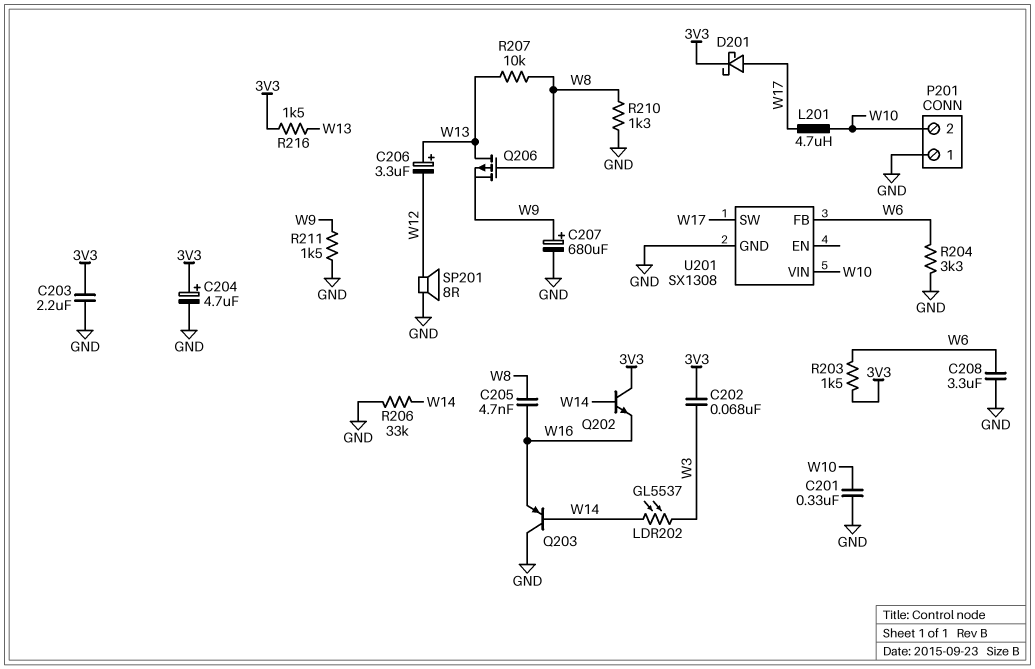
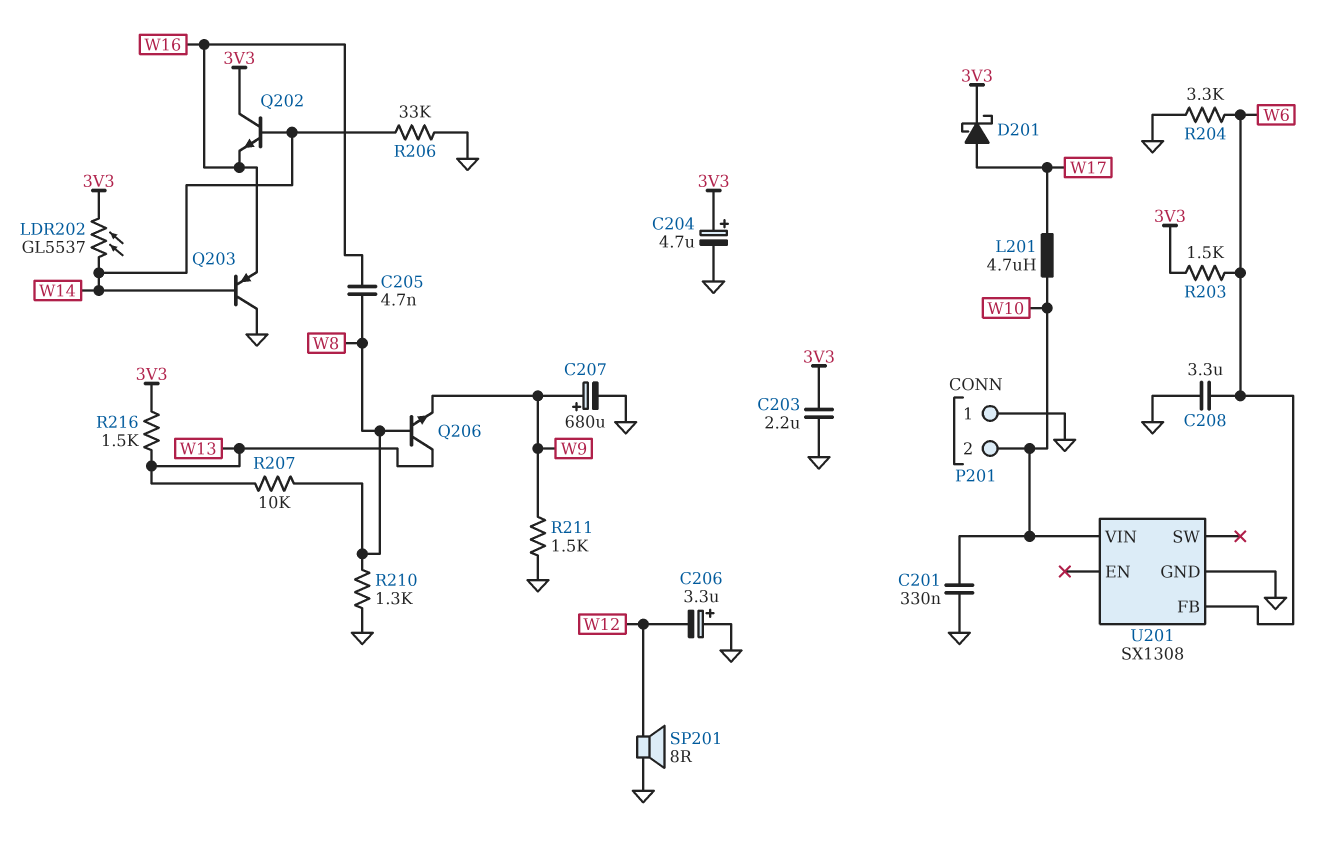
C202: 68nF (3V3, W3) -> none
C206: 3.3uF (plus W13, minus W12) -> 3.3uF (plus GND, minus W12)
LDR202: GL5537 (W3, W14) -> GL5537 (3V3, W14)
Q206: PMOS (G W8, D W13, S W9) -> NPN (B W8, C W13, E W9)
U201 pin SW: W17 -> none

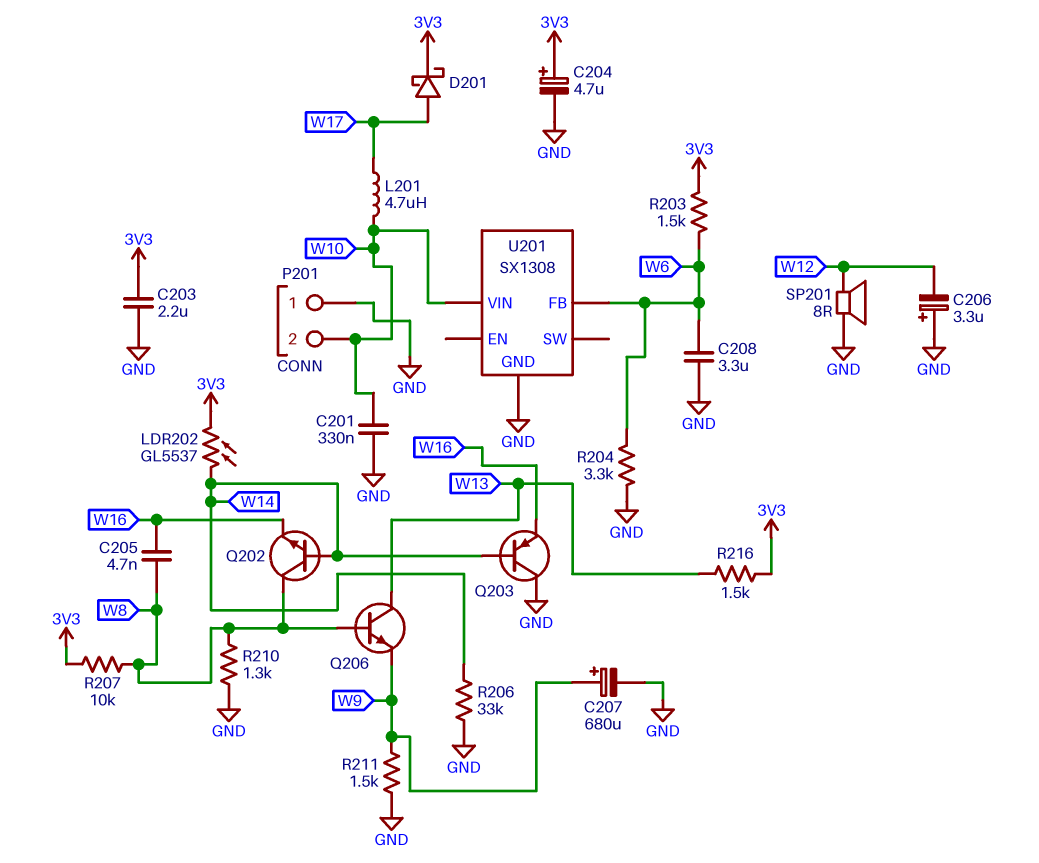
Q202: NPN (B W14, C 3V3, E W16) -> NPN (B W14, C W8, E W16)
R207: 10k (W8, W13) -> 10k (3V3, W8)

